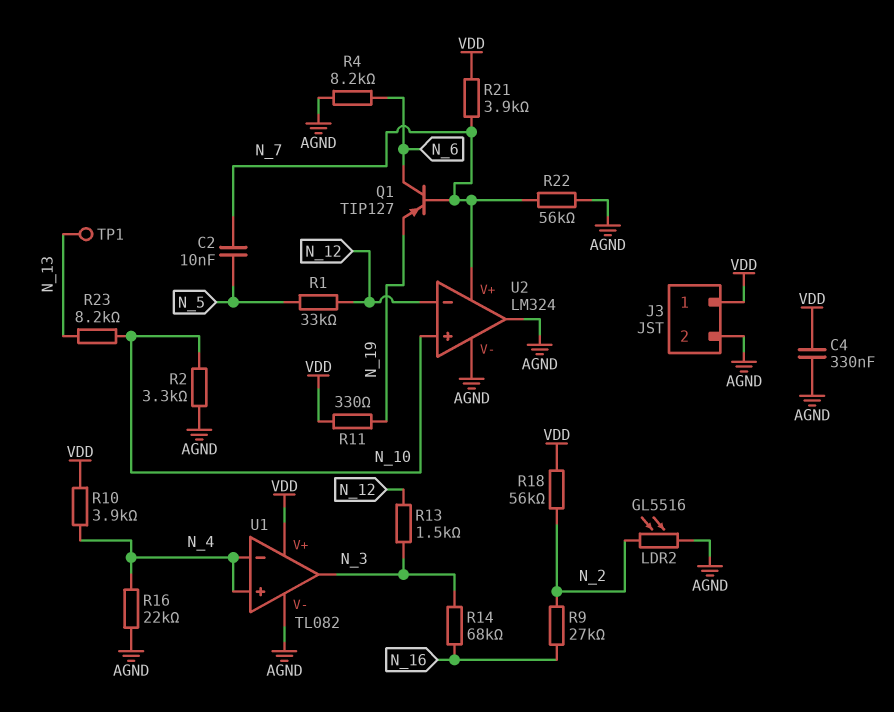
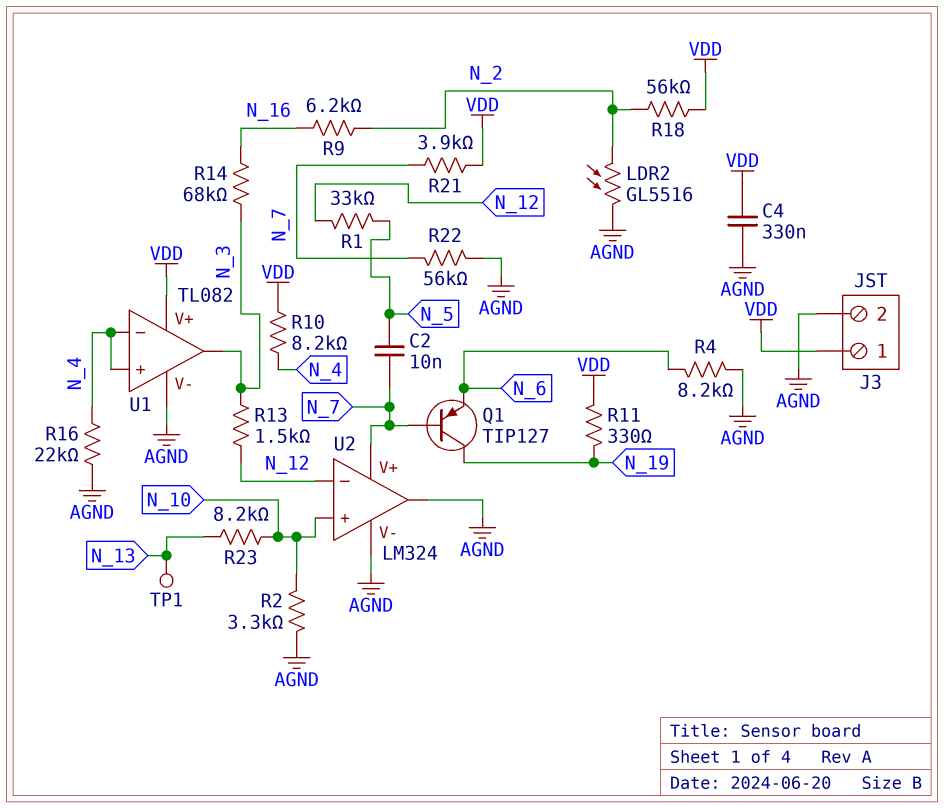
Q1: PNP TIP127 (B N_7, C N_6, E N_19) -> PNP TIP127 (B N_7, C N_19, E N_6)
R9: 27k (N_2, N_16) -> 6.2k (N_2, N_16)
R10: 3.9k (N_4, VDD) -> 8.2k (N_4, VDD)

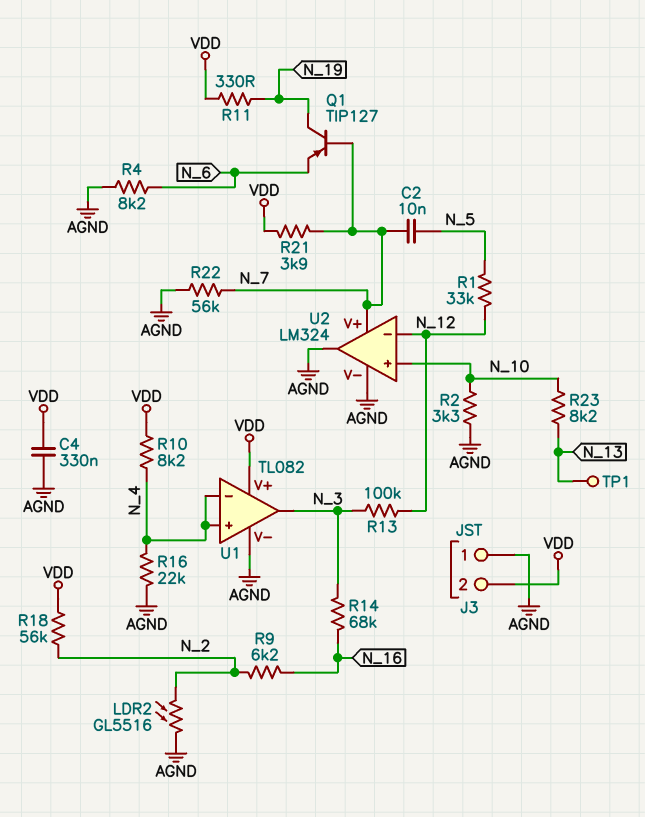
J3 pin 1: VDD -> AGND
J3 pin 2: AGND -> VDD
R13: 1.5k (N_3, N_12) -> 100k (N_3, N_12)

